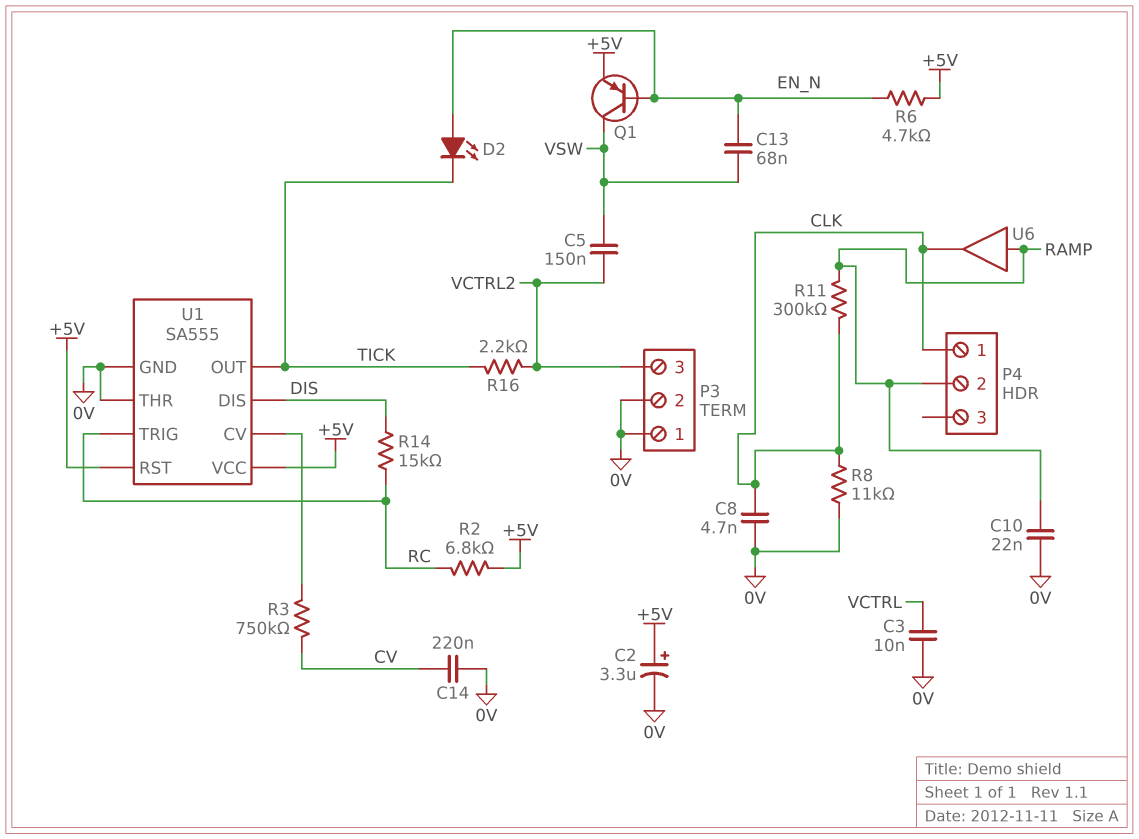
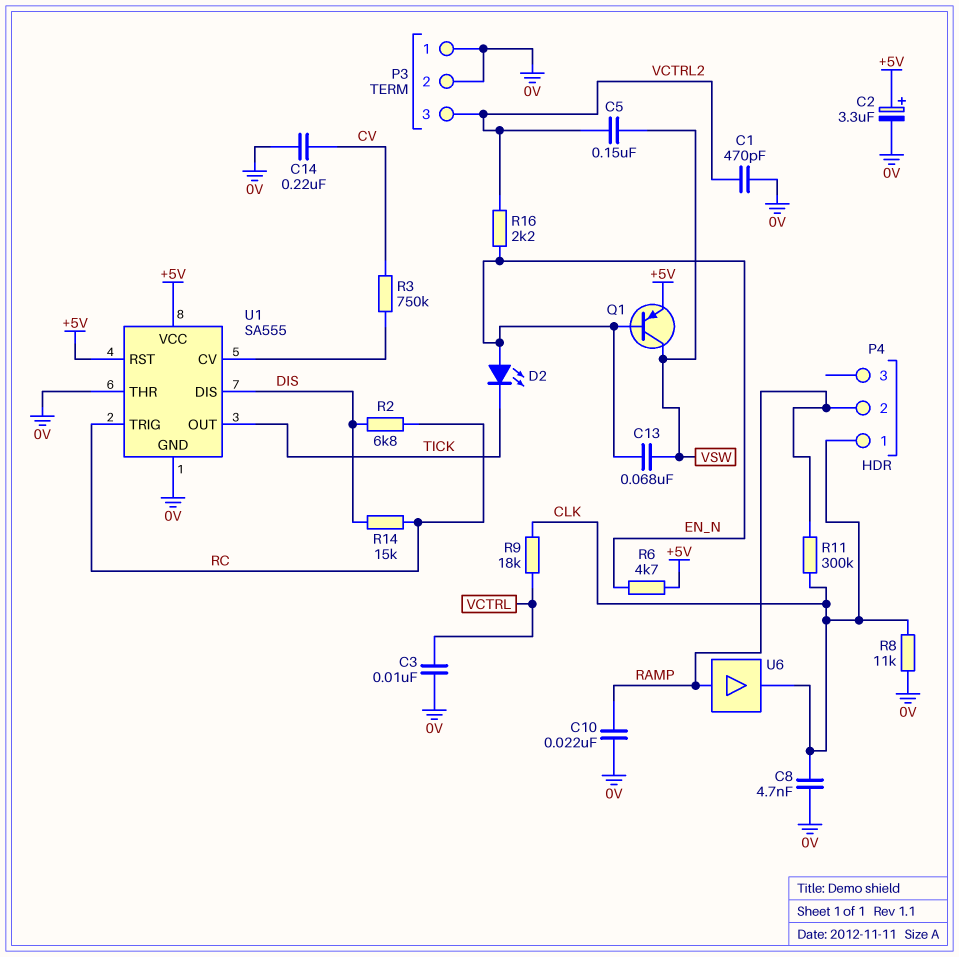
C1: none -> 470pF (0V, VCTRL2)
R2: 6.8k (+5V, RC) -> 6.8k (DIS, RC)
R9: none -> 18k (CLK, VCTRL)
R16: 2.2k (TICK, VCTRL2) -> 2.2k (EN_N, VCTRL2)

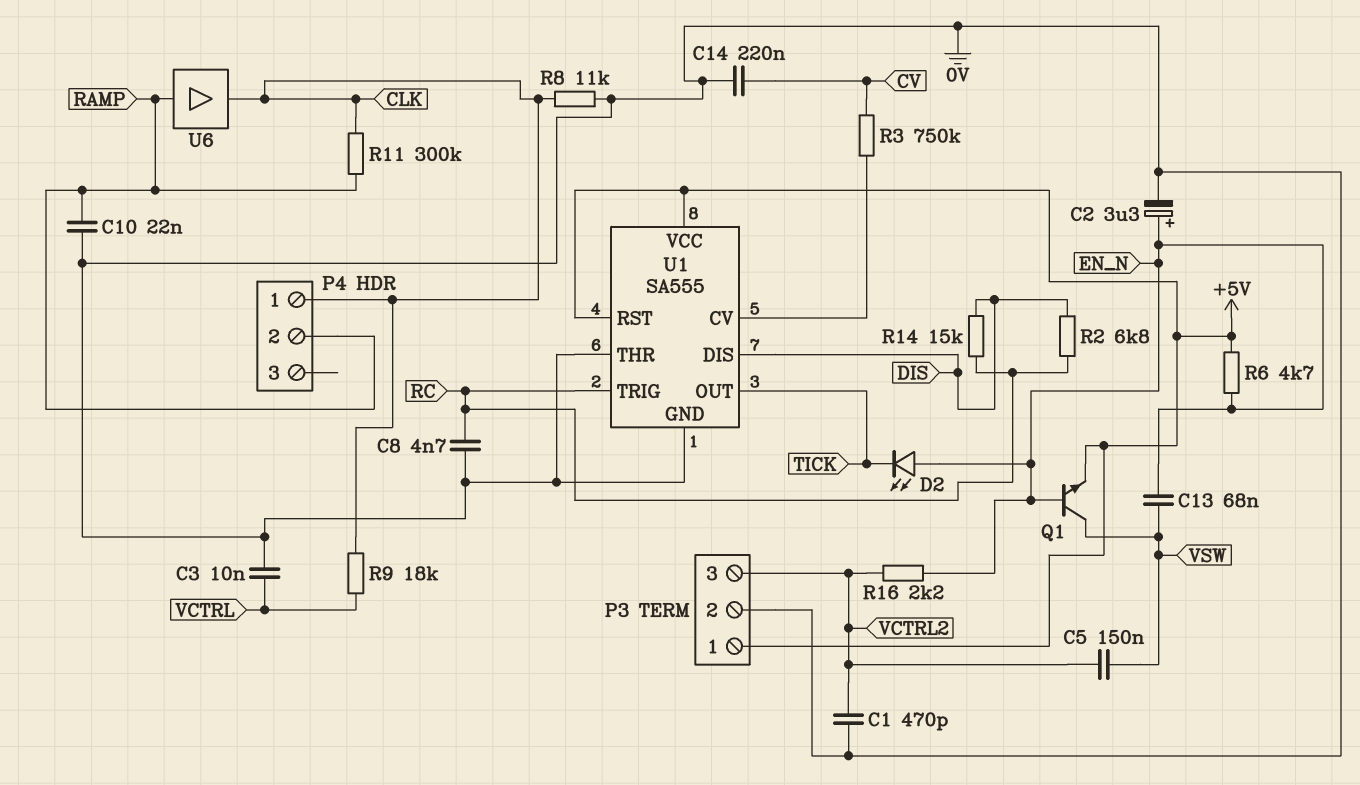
C2: 3.3uF (plus +5V, minus 0V) -> 3.3uF (plus EN_N, minus 0V)
C8: 4.7nF (0V, CLK) -> 4.7nF (0V, RC)
P3 pin 1: 0V -> +5V
Q1: PNP (B EN_N, C VSW, E +5V) -> NPN (B EN_N, C VSW, E +5V)

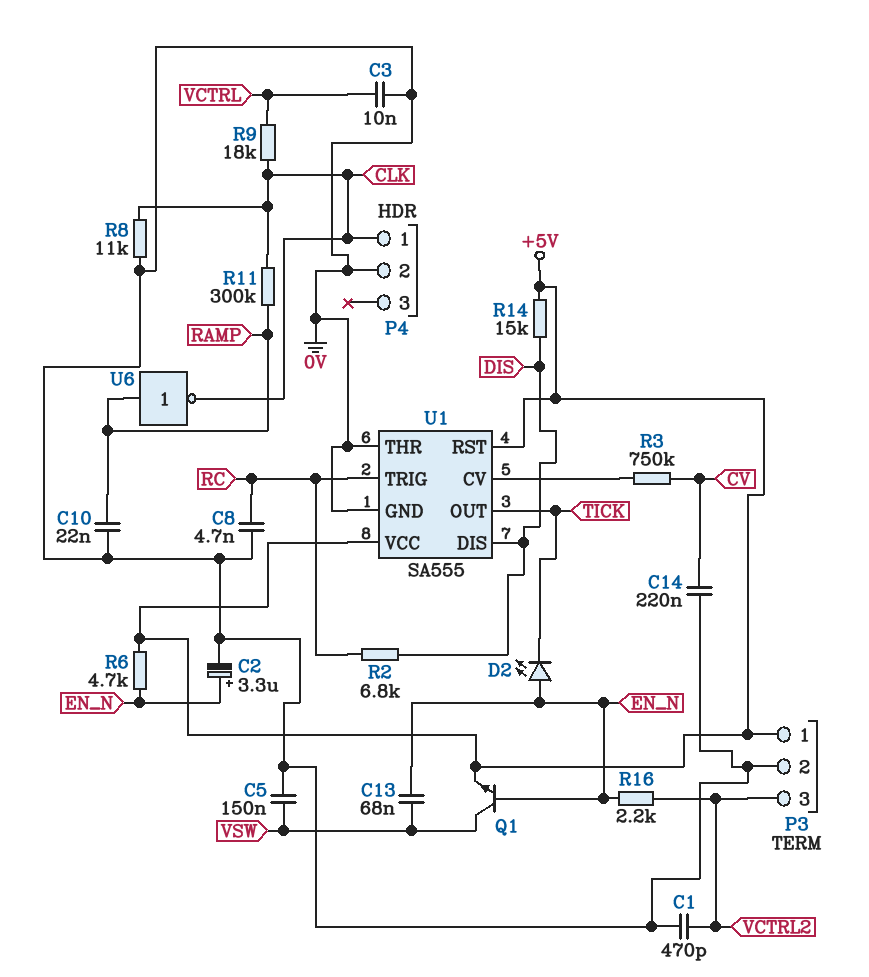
C5: 150nF (VCTRL2, VSW) -> 150nF (0V, VSW)
P4 pin 2: RAMP -> 0V
R14: 15k (DIS, RC) -> 15k (+5V, DIS)
U6: buffer (in RAMP, out CLK) -> NOT (in RAMP, out CLK)

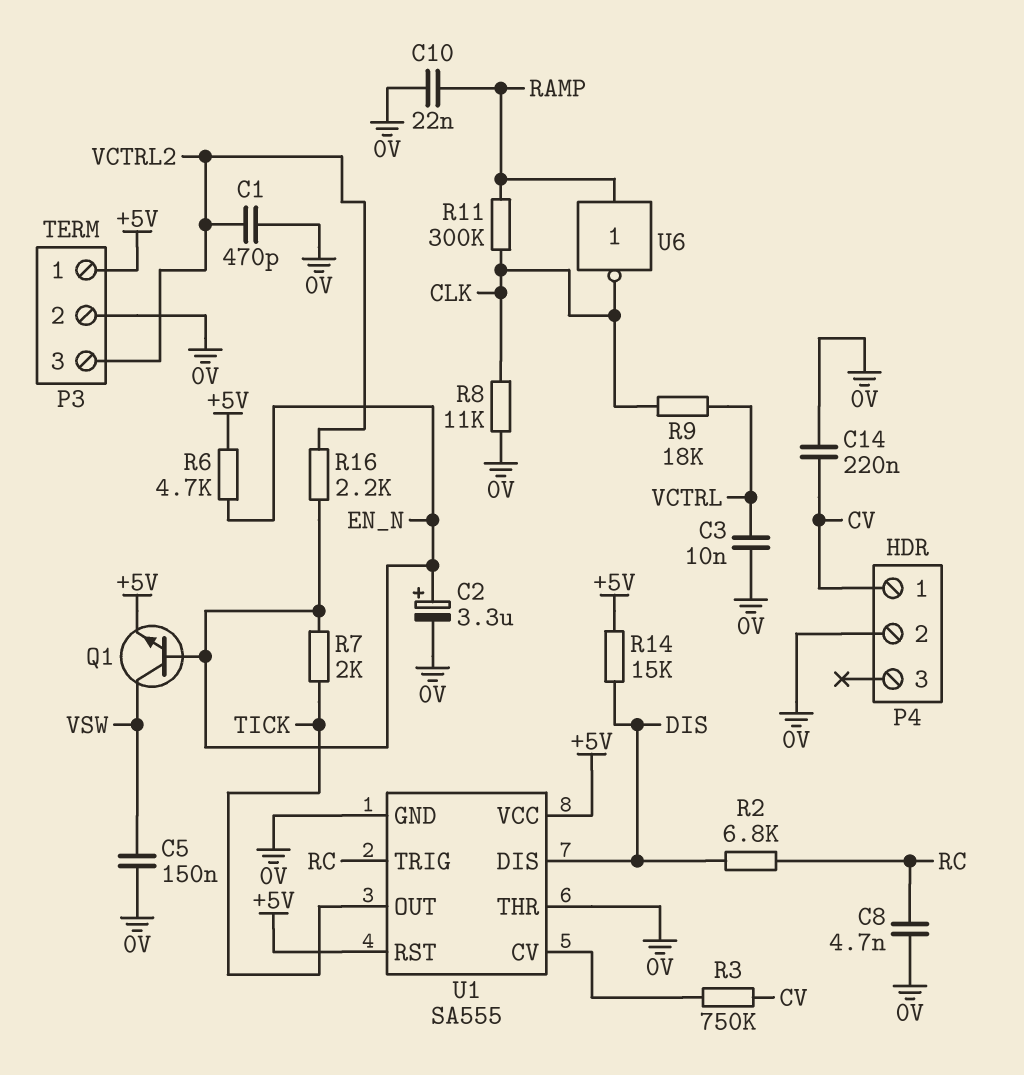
C13: 68nF (EN_N, VSW) -> none
D2: LED (A EN_N, K TICK) -> none
P4 pin 1: CLK -> CV
R7: none -> 2k (EN_N, TICK)

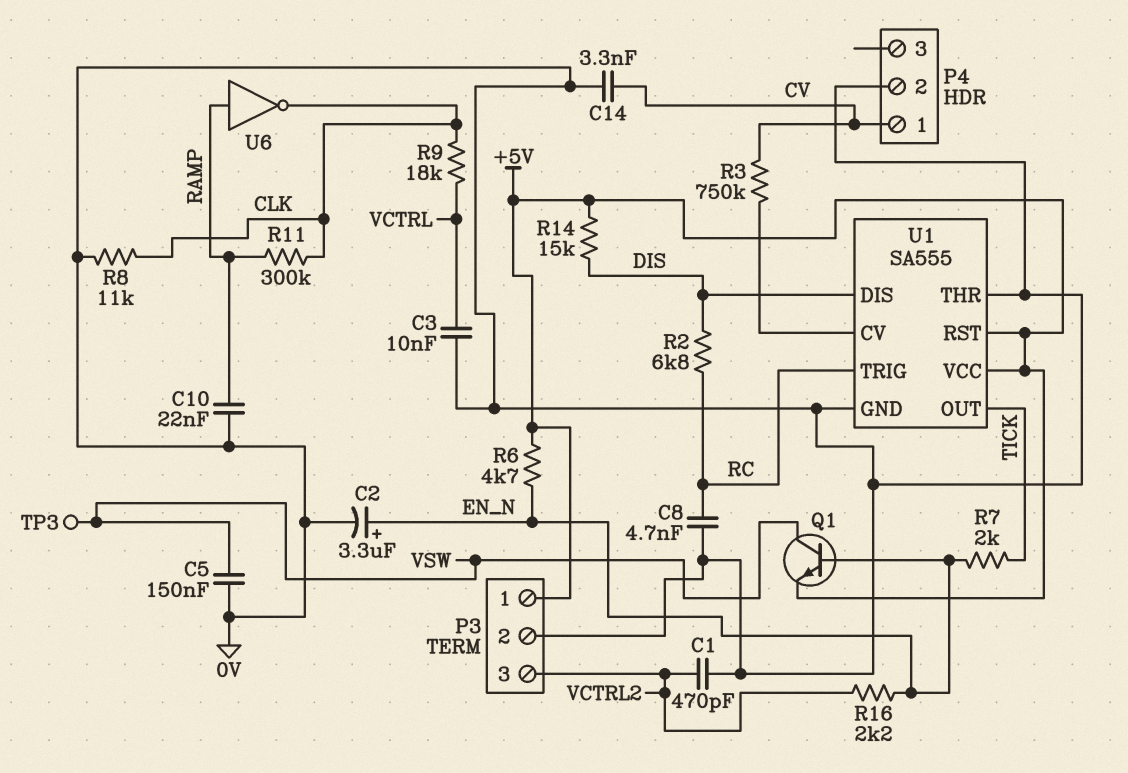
C14: 220nF (0V, CV) -> 3.3nF (0V, CV)
TP3: none -> test point (VSW)

